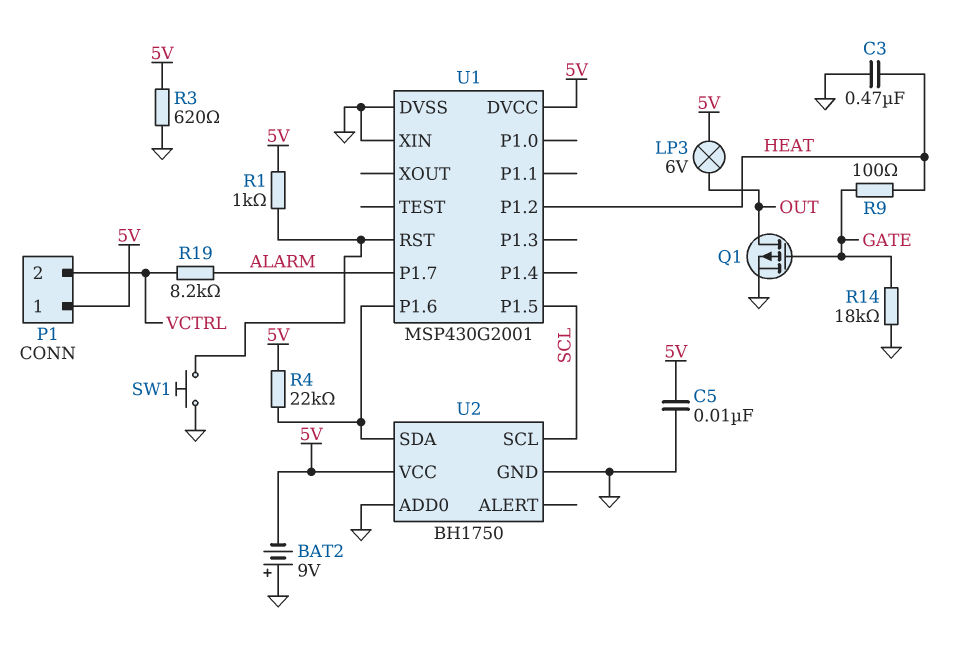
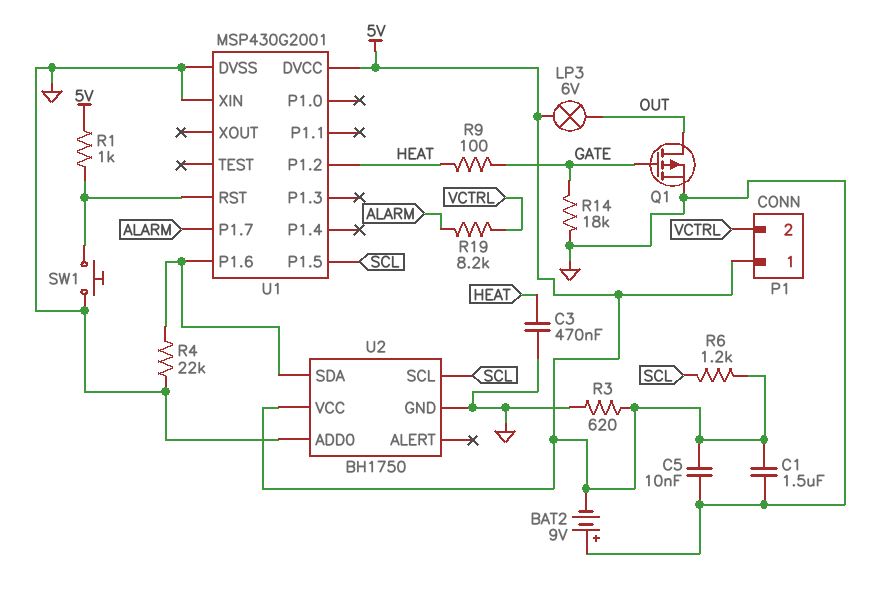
C1: none -> 1.5uF (5V, GND)
R4: 22k (5V, U1/P1.6) -> 22k (GND, U1/P1.6)
R6: none -> 1.2k (5V, SCL)

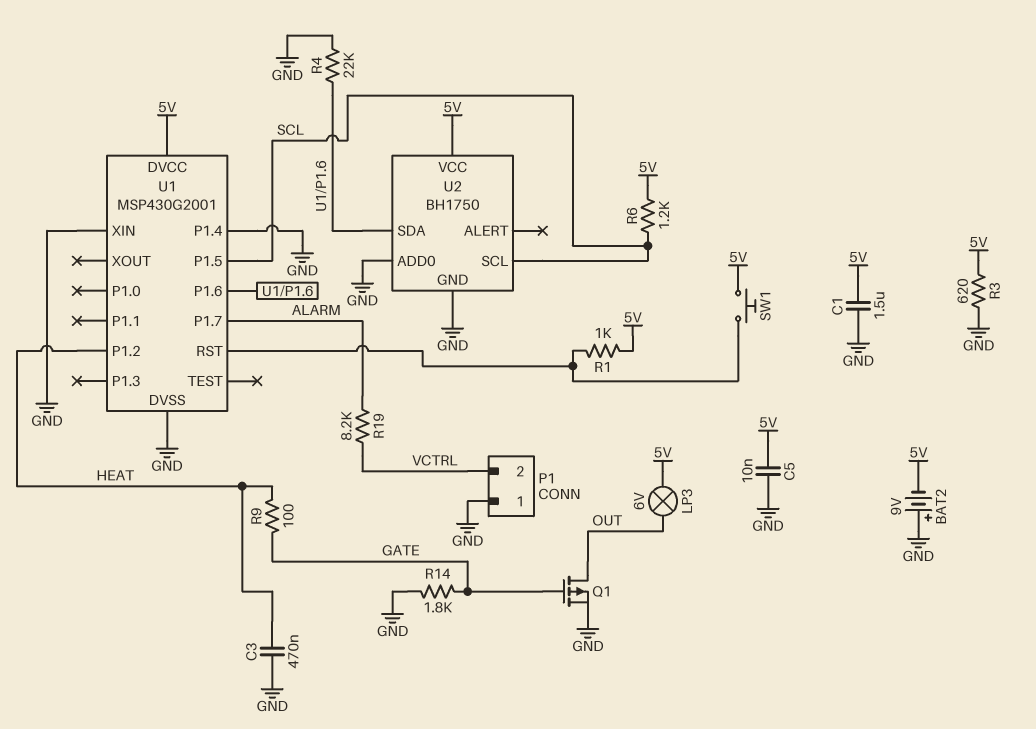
P1 pin 1: 5V -> GND
R14: 18k (GATE, GND) -> 1.8k (GATE, GND)
SW1: button (GND, U1/RST) -> button (5V, U1/RST)
U1 pin P1.4: none -> GND

